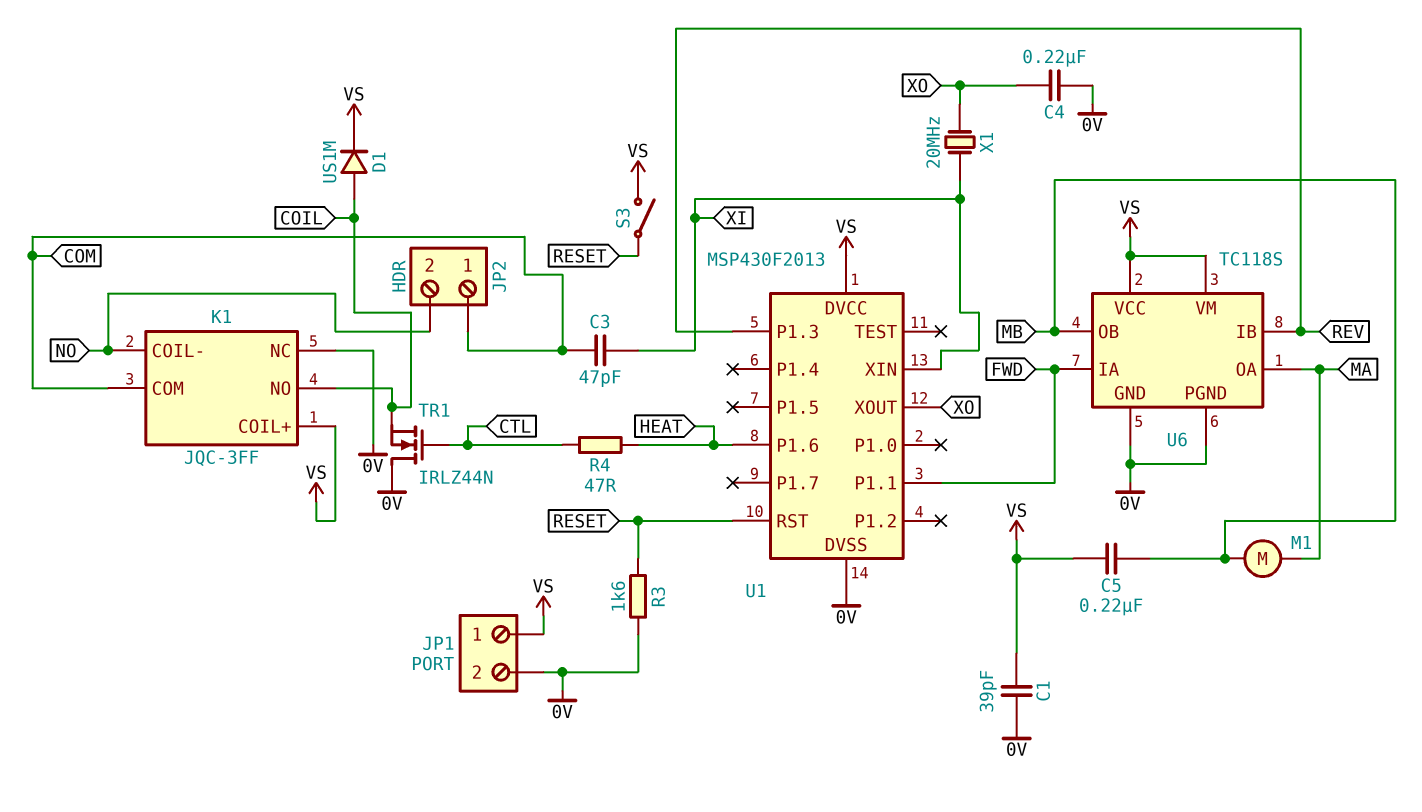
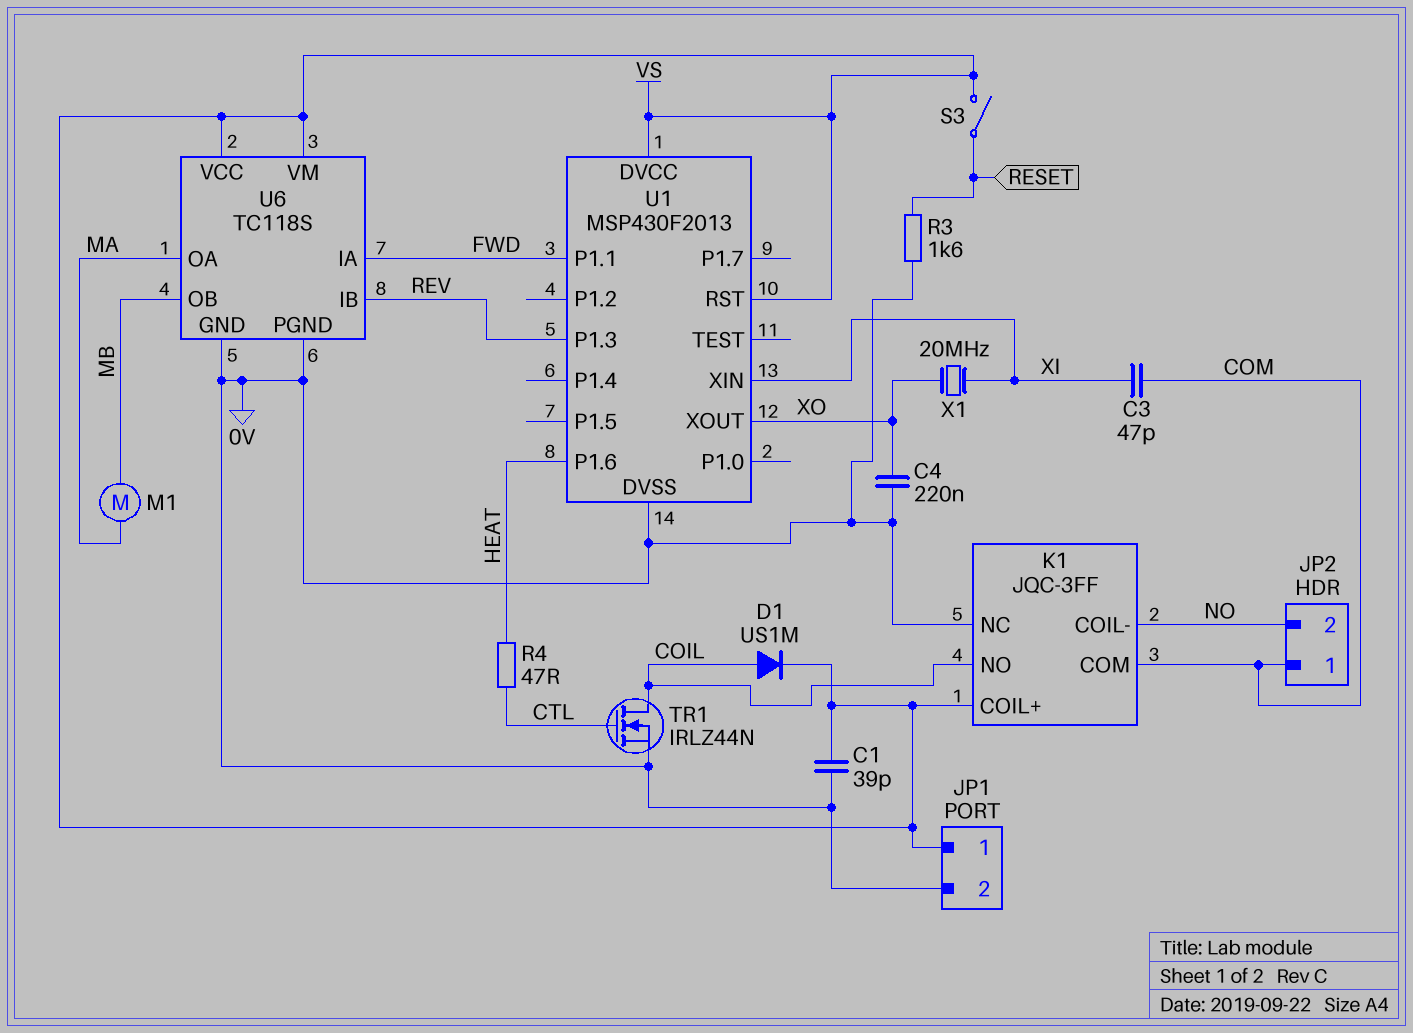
C5: 220nF (MB, VS) -> none
TR1: NMOS IRLZ44N (G CTL, D 0V, S COIL) -> NMOS IRLZ44N (G CTL, D COIL, S 0V)
U1 pin RST: RESET -> VS

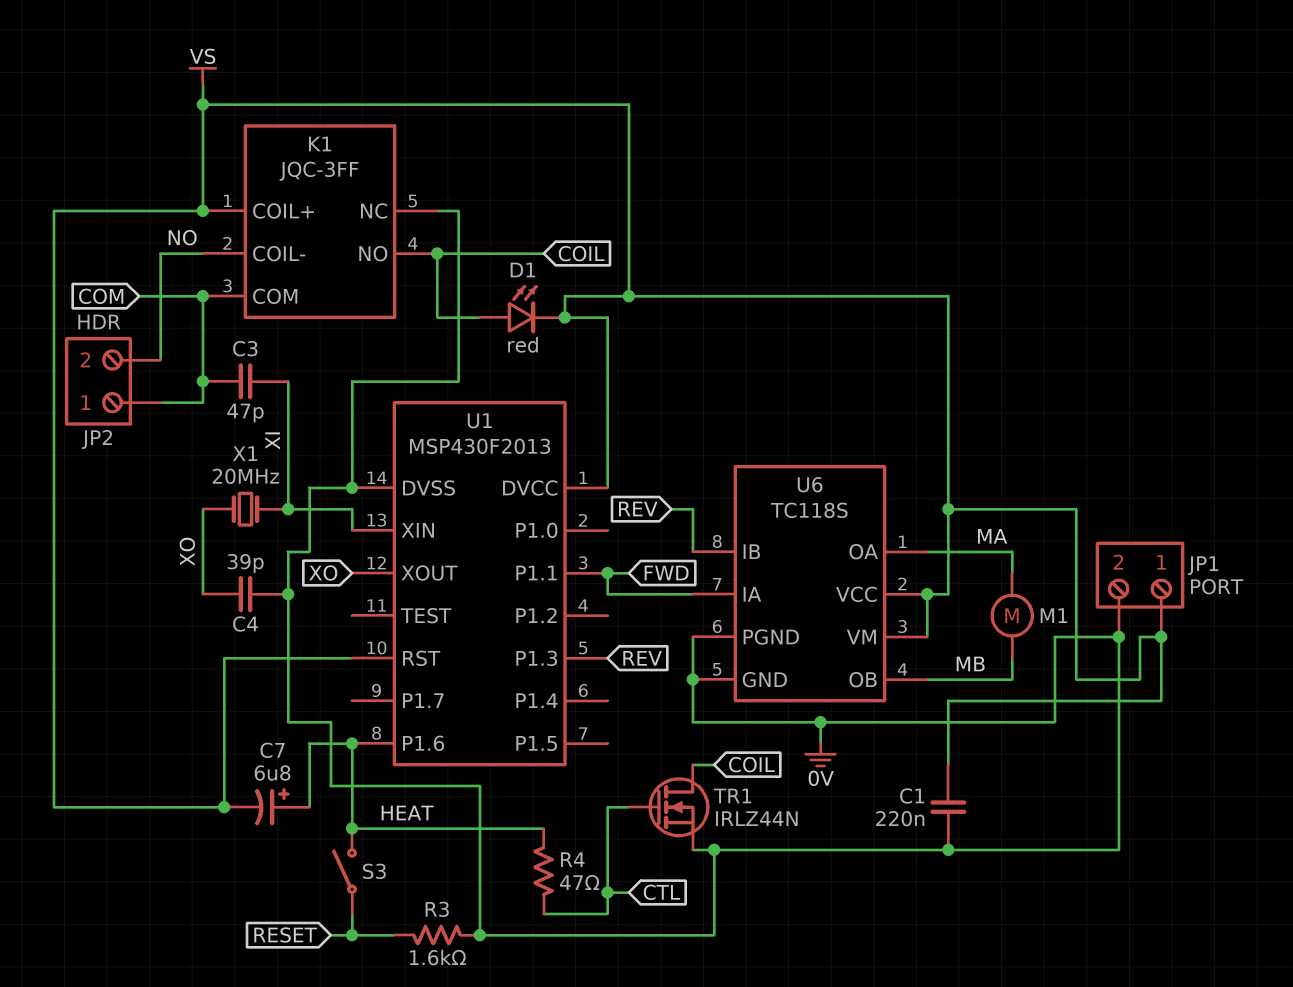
C1: 39pF (0V, VS) -> 220nF (0V, VS)
C4: 220nF (0V, XO) -> 39pF (0V, XO)
C7: none -> 6.8uF (plus HEAT, minus VS)
D1: diode US1M (A COIL, K VS) -> LED red (A COIL, K VS)
S3: switch (RESET, VS) -> switch (HEAT, RESET)

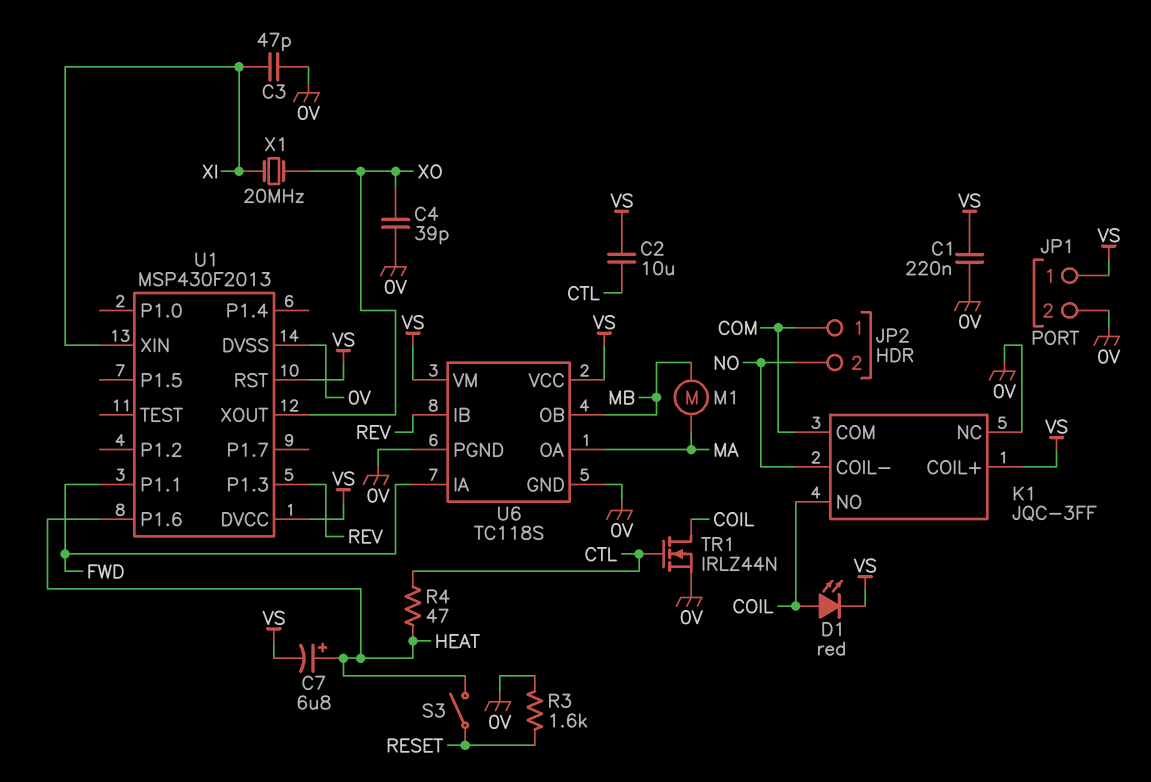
C2: none -> 10uF (CTL, VS)
C3: 47pF (COM, XI) -> 47pF (0V, XI)

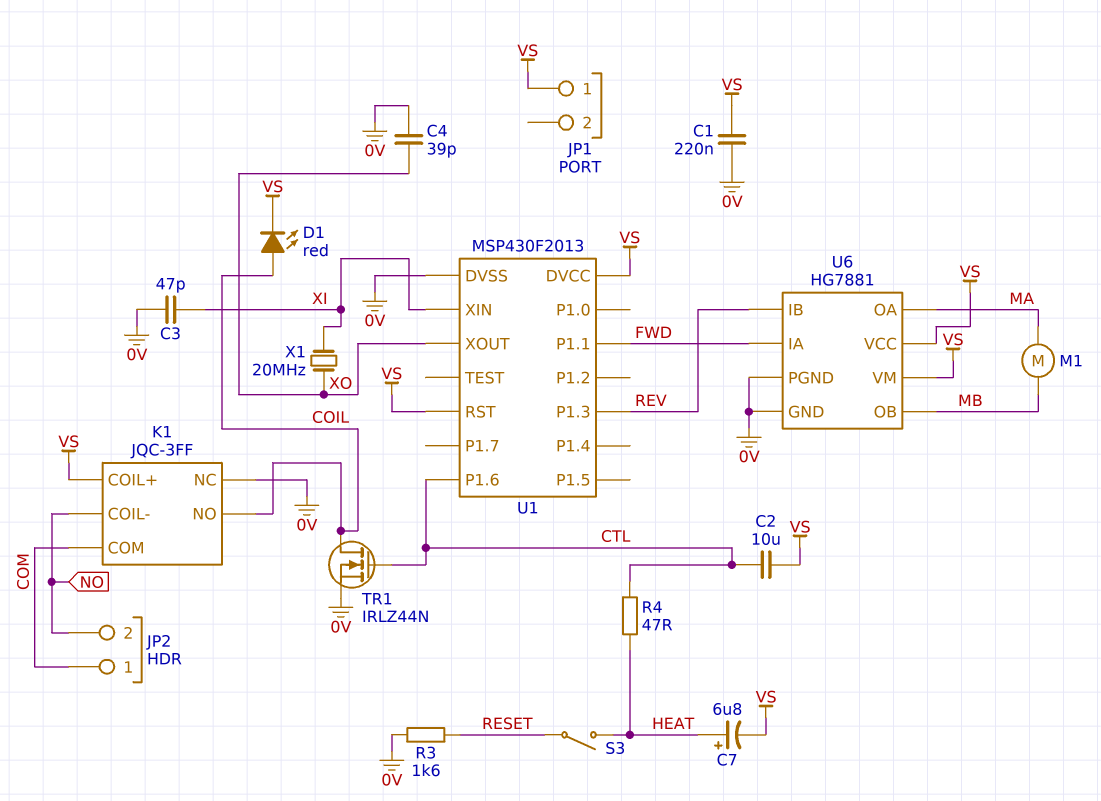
JP1 pin 2: 0V -> none
U1 pin P1.6: HEAT -> CTL
U6: TC118S -> HG7881

